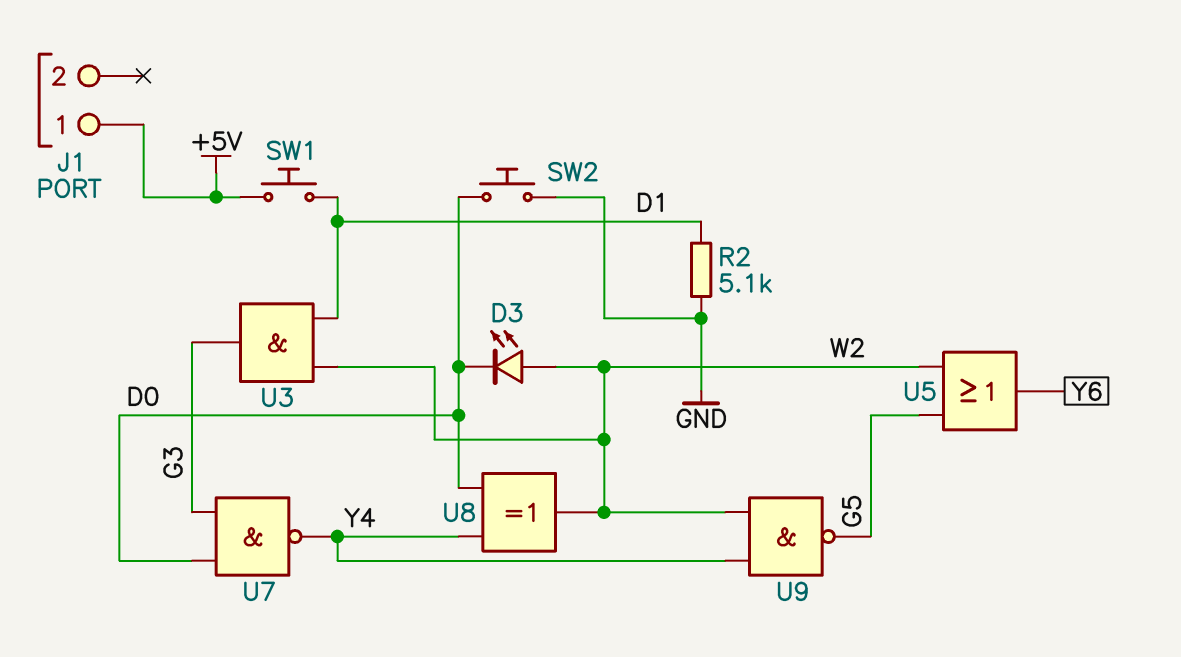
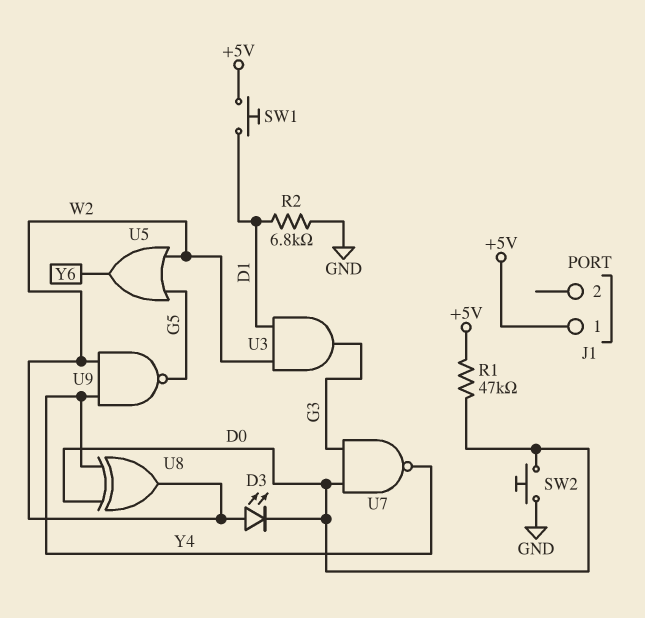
R1: none -> 47k (+5V, D0)
R2: 5.1k (D1, GND) -> 6.8k (D1, GND)

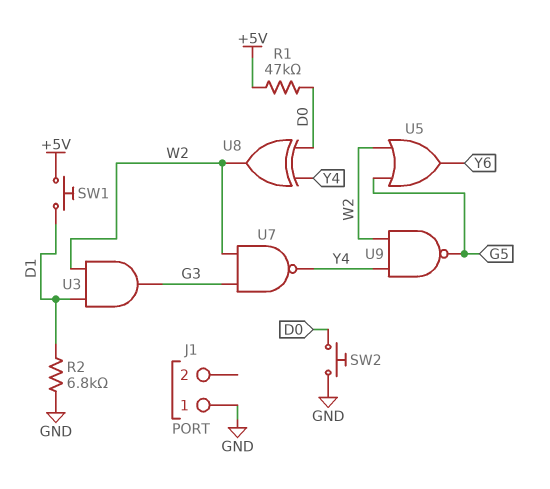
D3: LED (A W2, K D0) -> none
J1 pin 1: +5V -> GND
U7: NAND (in D0, in G3, out Y4) -> NAND (in G3, in W2, out Y4)

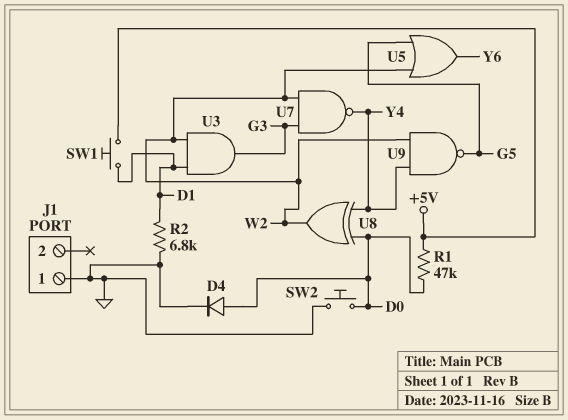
D4: none -> diode (A D0, K GND)

